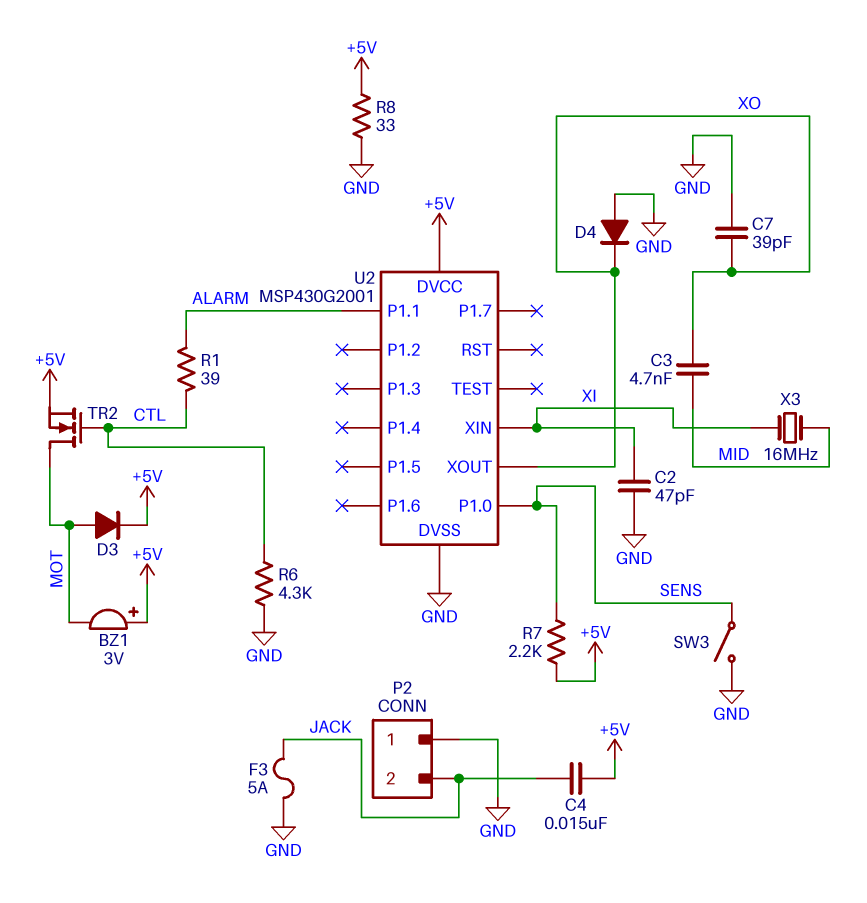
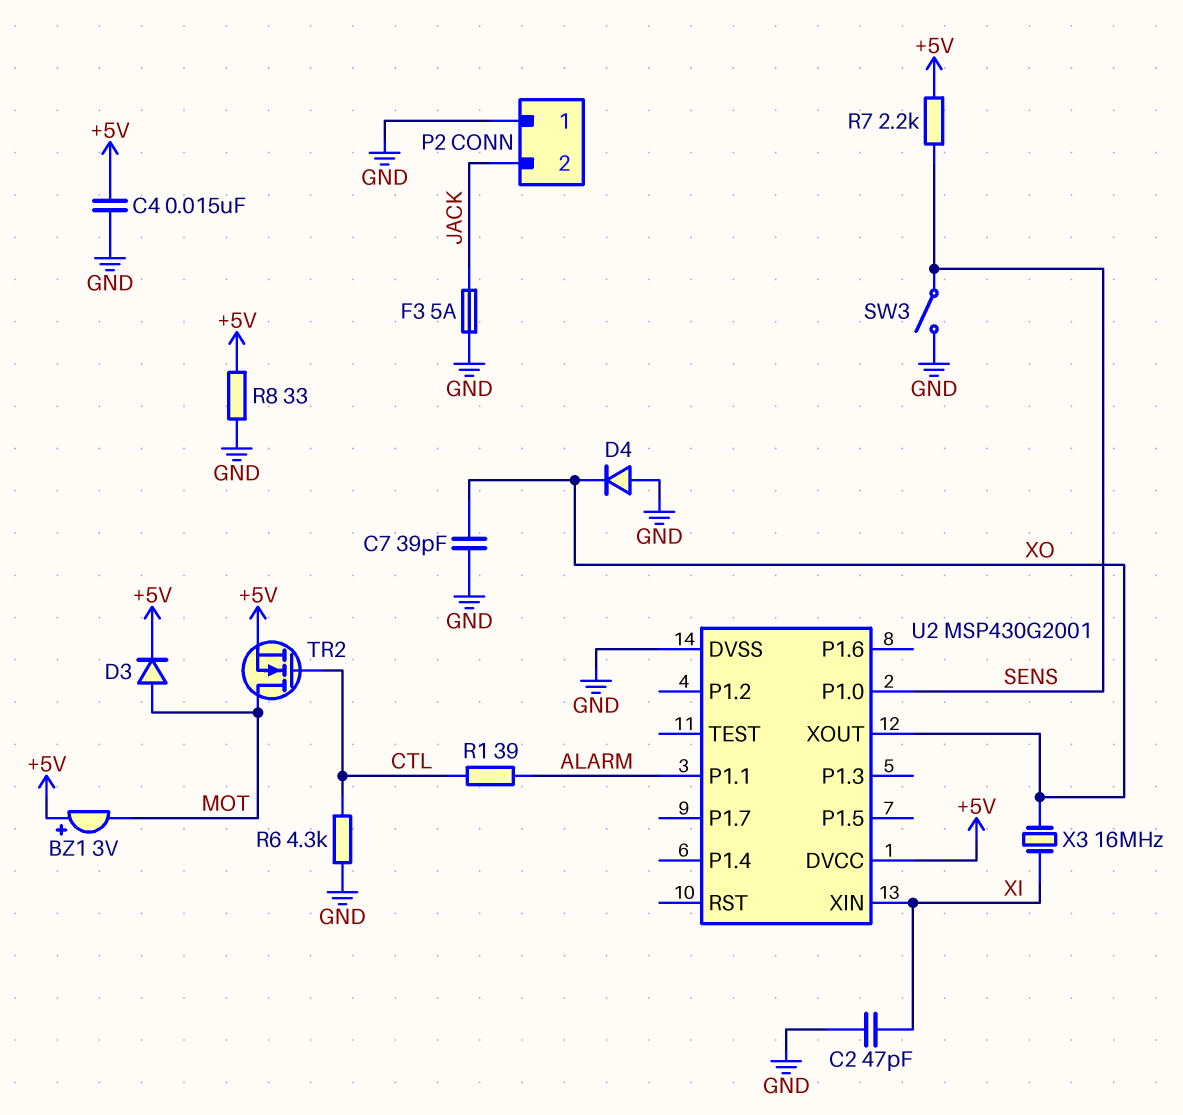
C3: 4.7nF (MID, XO) -> none
C4: 15nF (+5V, JACK) -> 15nF (+5V, GND)
X3: 16MHz (MID, XI) -> 16MHz (XI, XO)

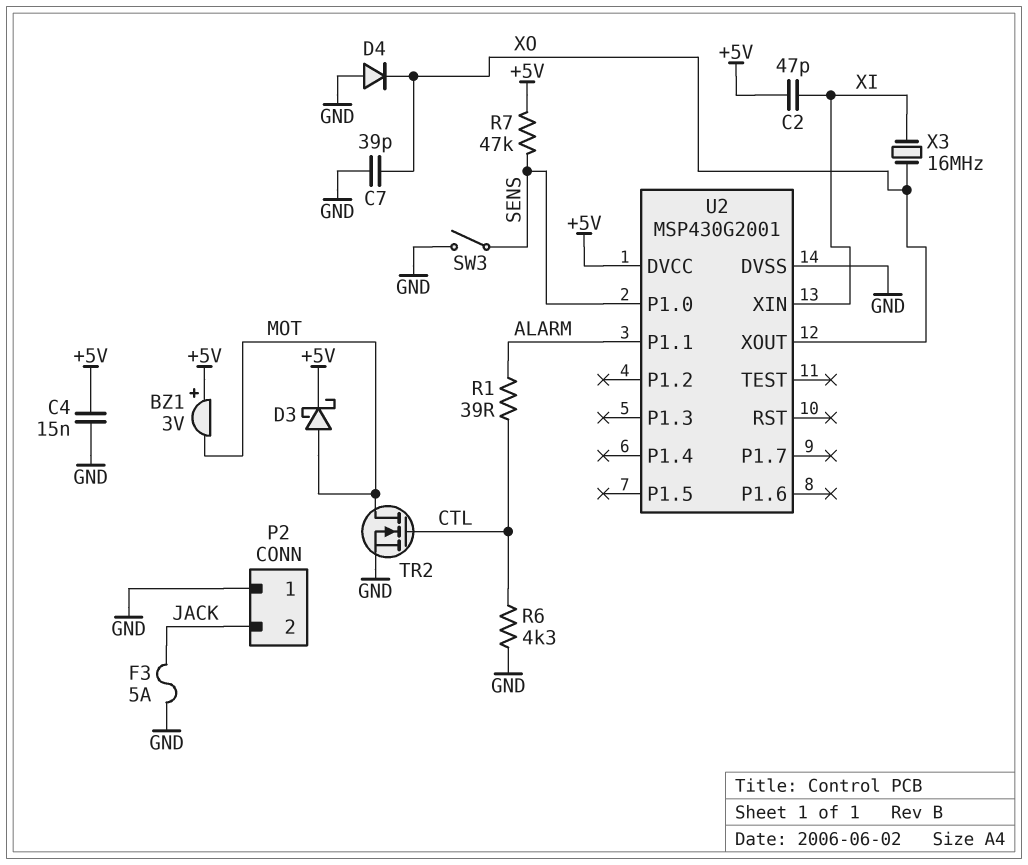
C2: 47pF (GND, XI) -> 47pF (+5V, XI)
D3: diode (A MOT, K +5V) -> schottky (A MOT, K +5V)
R7: 2.2k (+5V, SENS) -> 47k (+5V, SENS)
R8: 33 (+5V, GND) -> none
TR2: NMOS (G CTL, D MOT, S +5V) -> NMOS (G CTL, D MOT, S GND)

